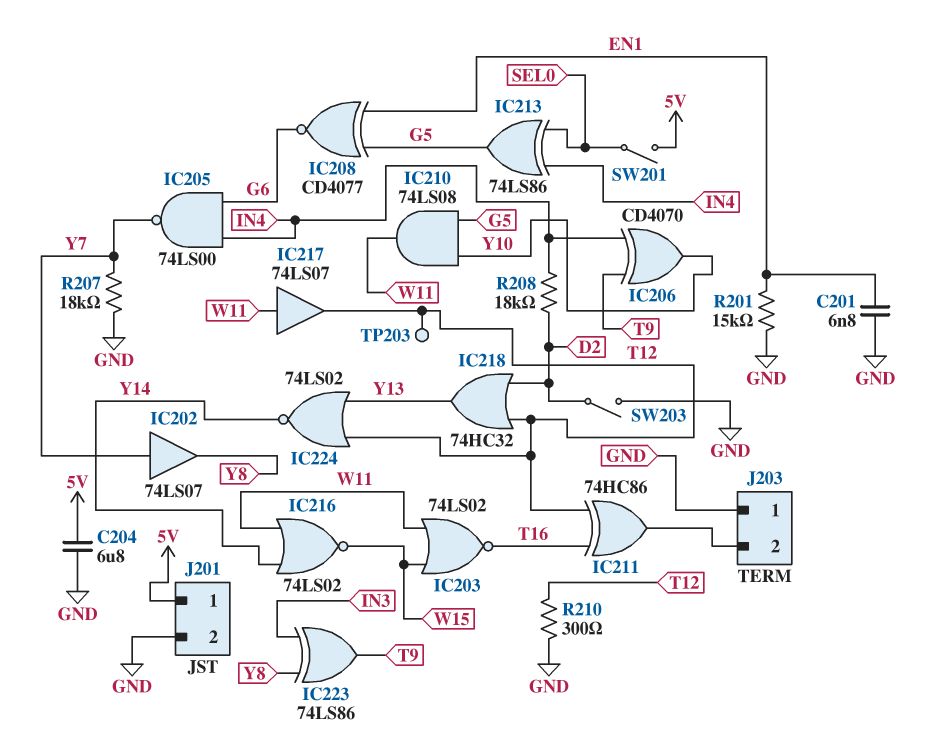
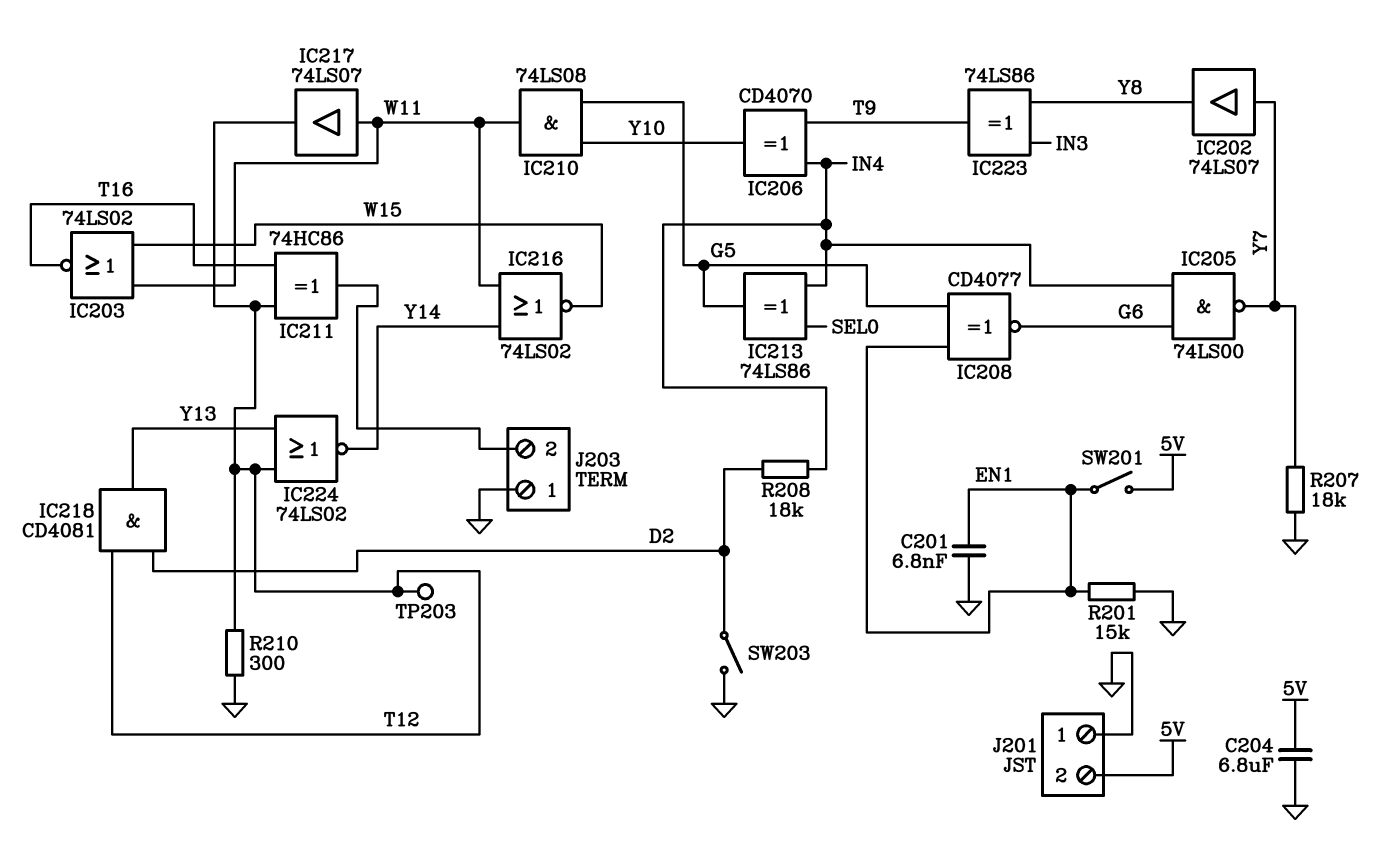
IC218: OR 74HC32 (in D2, in T12, out Y13) -> AND CD4081 (in D2, in T12, out Y13)
J201 pin 1: 5V -> GND
J201 pin 2: GND -> 5V
SW201: switch (5V, SEL0) -> switch (5V, EN1)

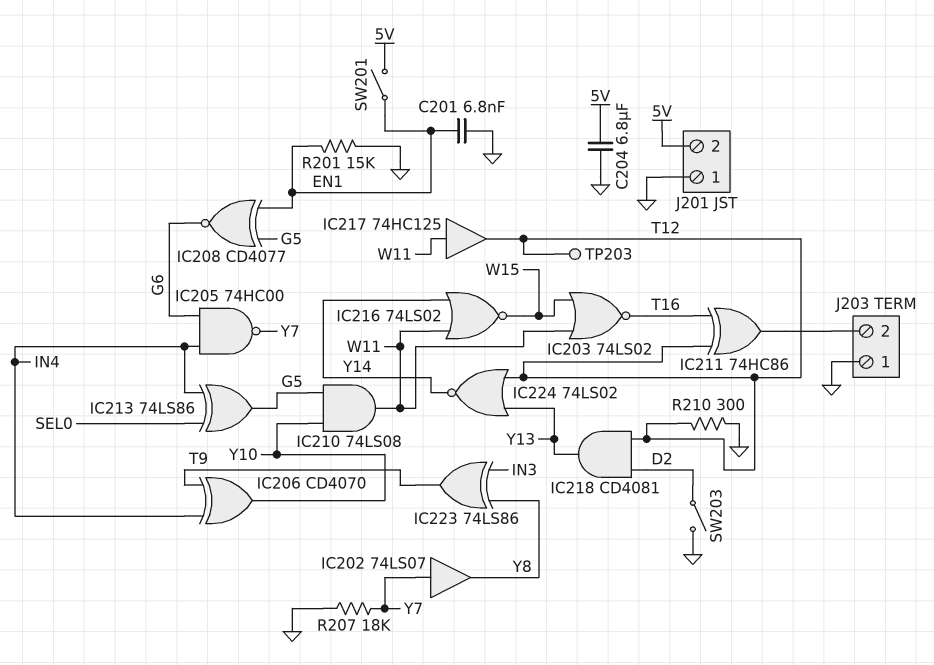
IC205: NAND 74LS00 (in G6, in IN4, out Y7) -> NAND 74HC00 (in G6, in IN4, out Y7)
IC217: buffer 74LS07 (in W11, out T12) -> buffer 74HC125 (in W11, out T12)
R208: 18k (D2, IN4) -> none

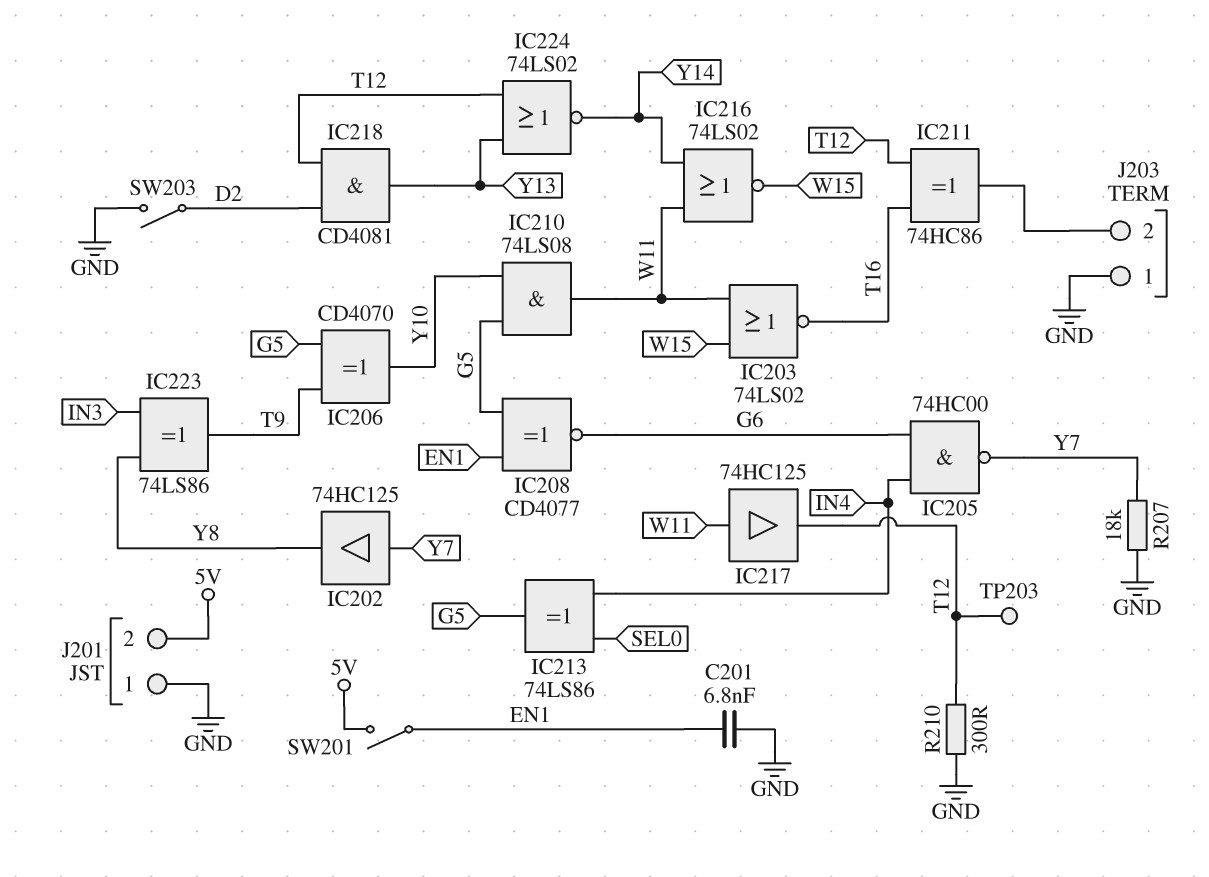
C204: 6.8uF (5V, GND) -> none
IC202: buffer 74LS07 (in Y7, out Y8) -> buffer 74HC125 (in Y7, out Y8)
IC206: XOR CD4070 (in IN4, in T9, out Y10) -> XOR CD4070 (in G5, in T9, out Y10)
R201: 15k (EN1, GND) -> none

